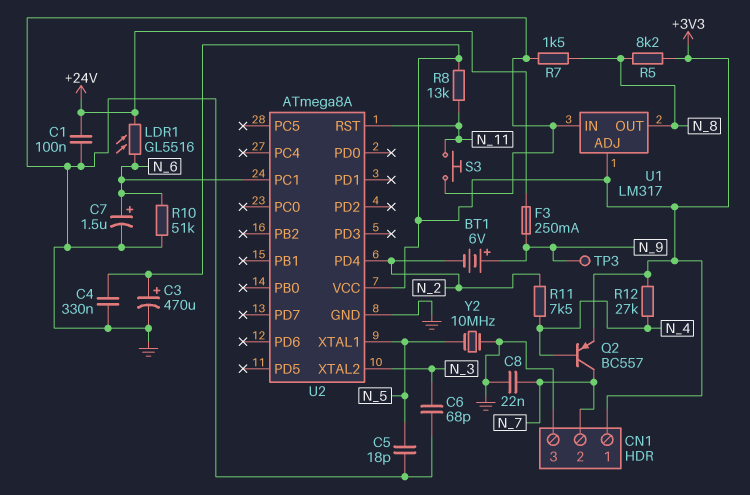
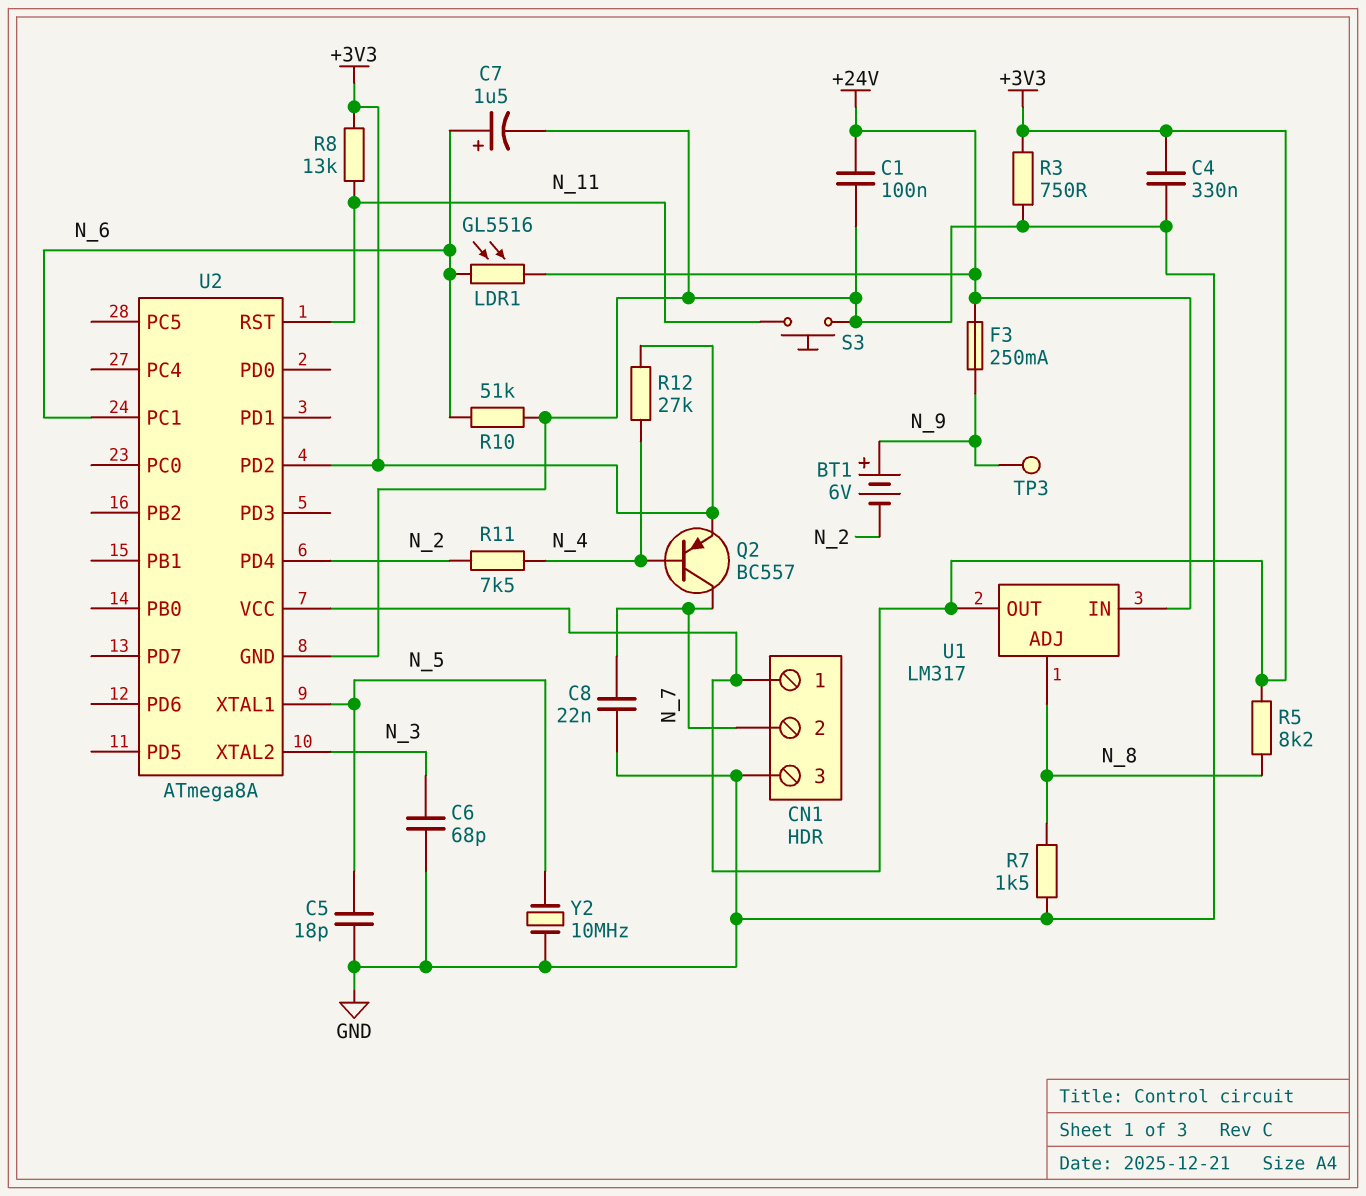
C3: 470uF (plus +3V3, minus GND) -> none
R3: none -> 750 (+3V3, GND)
U1 pin ADJ: +3V3 -> N_8
U1 pin IN: GND -> +24V
U1 pin OUT: N_8 -> +3V3
U2 pin PD2: none -> +3V3

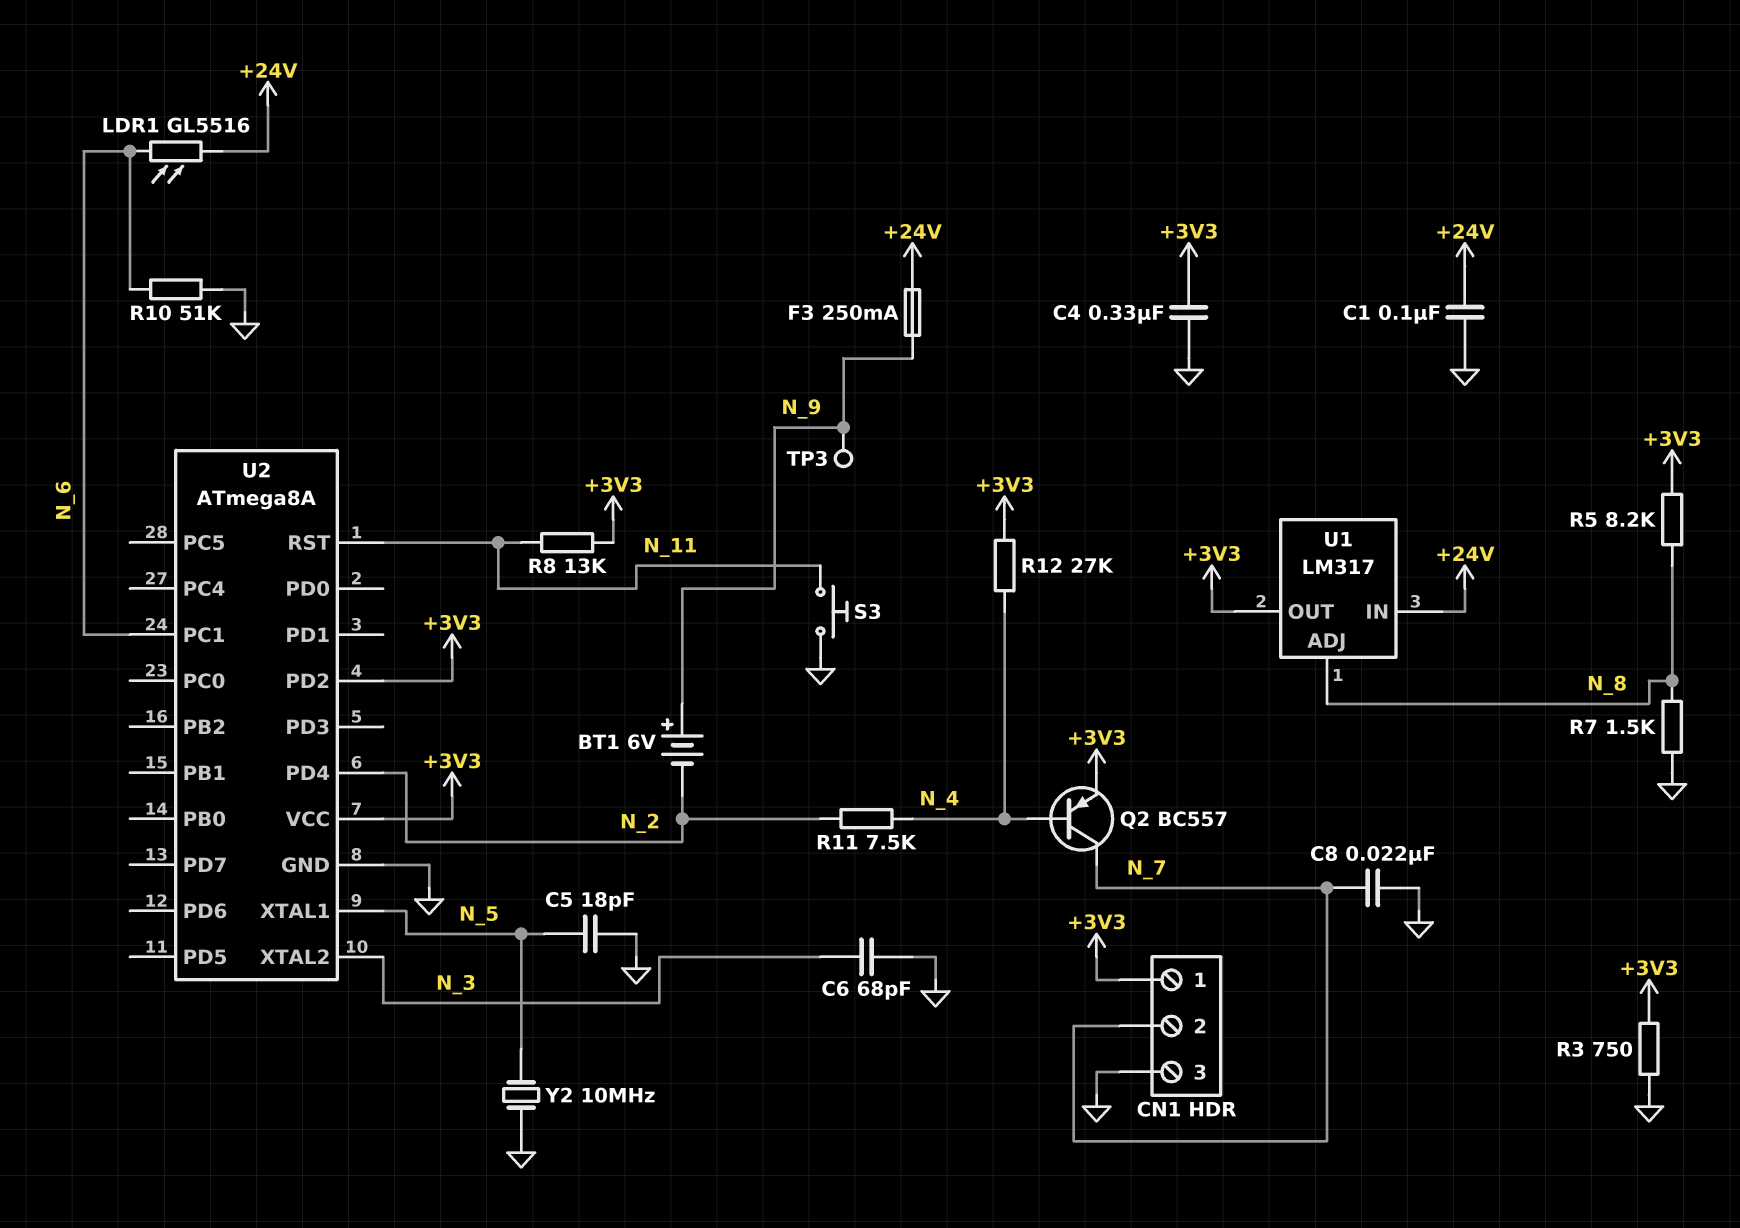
C7: 1.5uF (plus N_6, minus GND) -> none

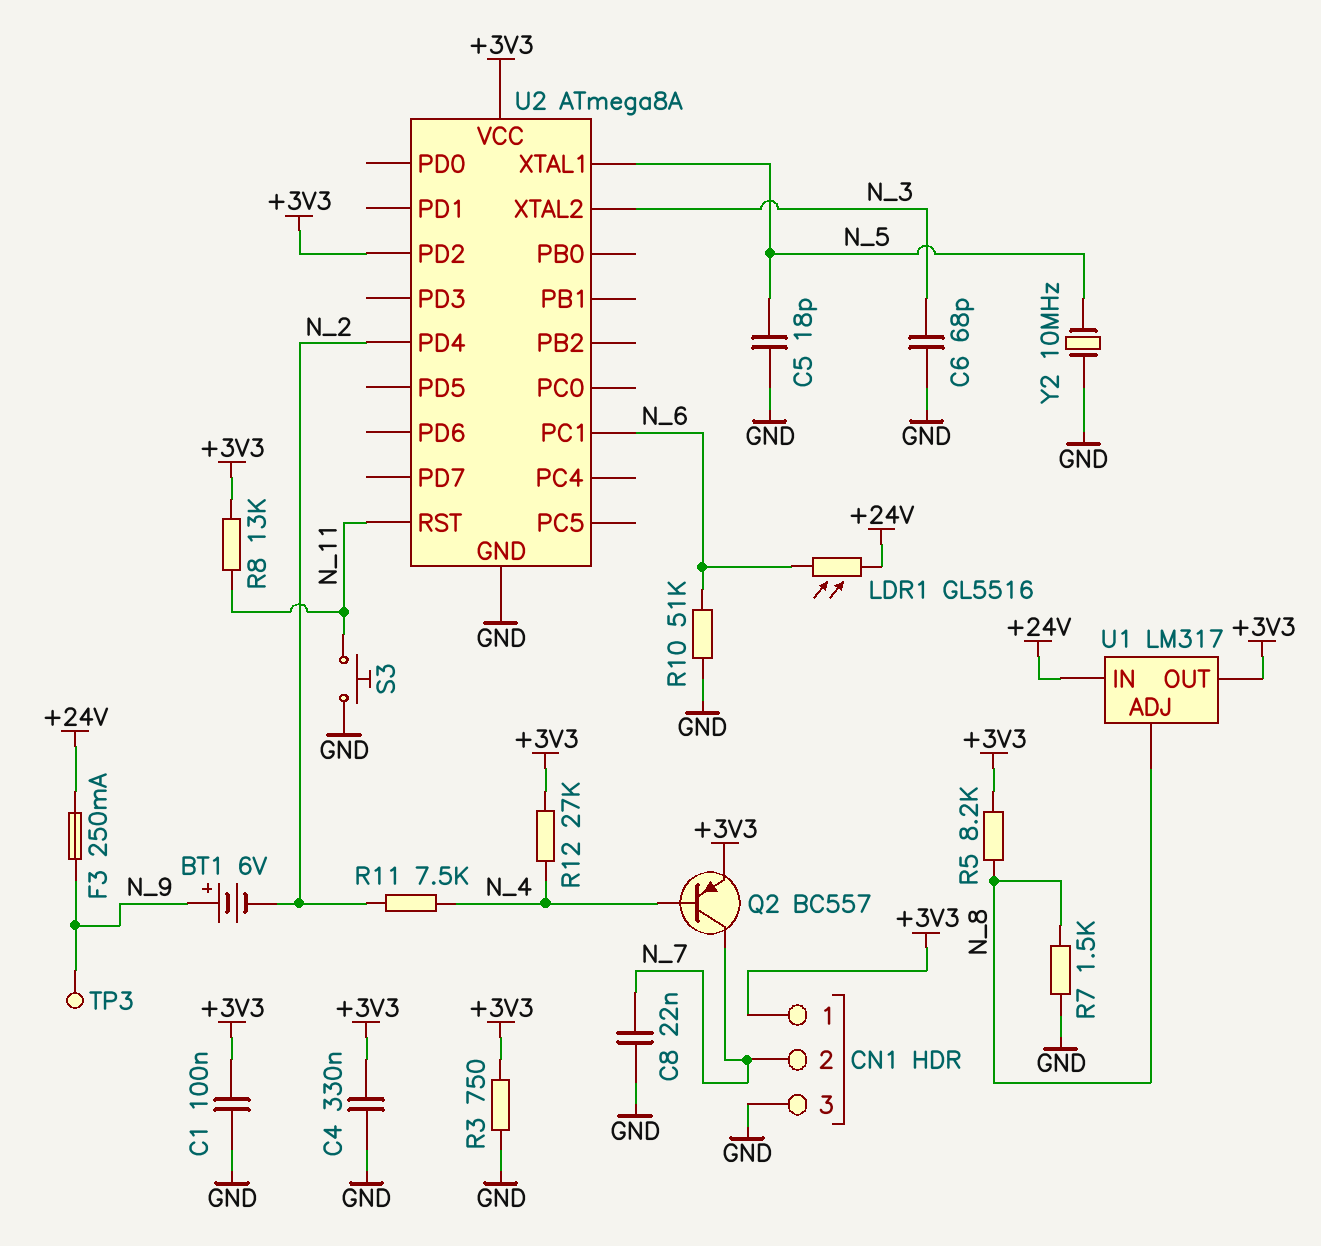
C1: 100nF (+24V, GND) -> 100nF (+3V3, GND)

